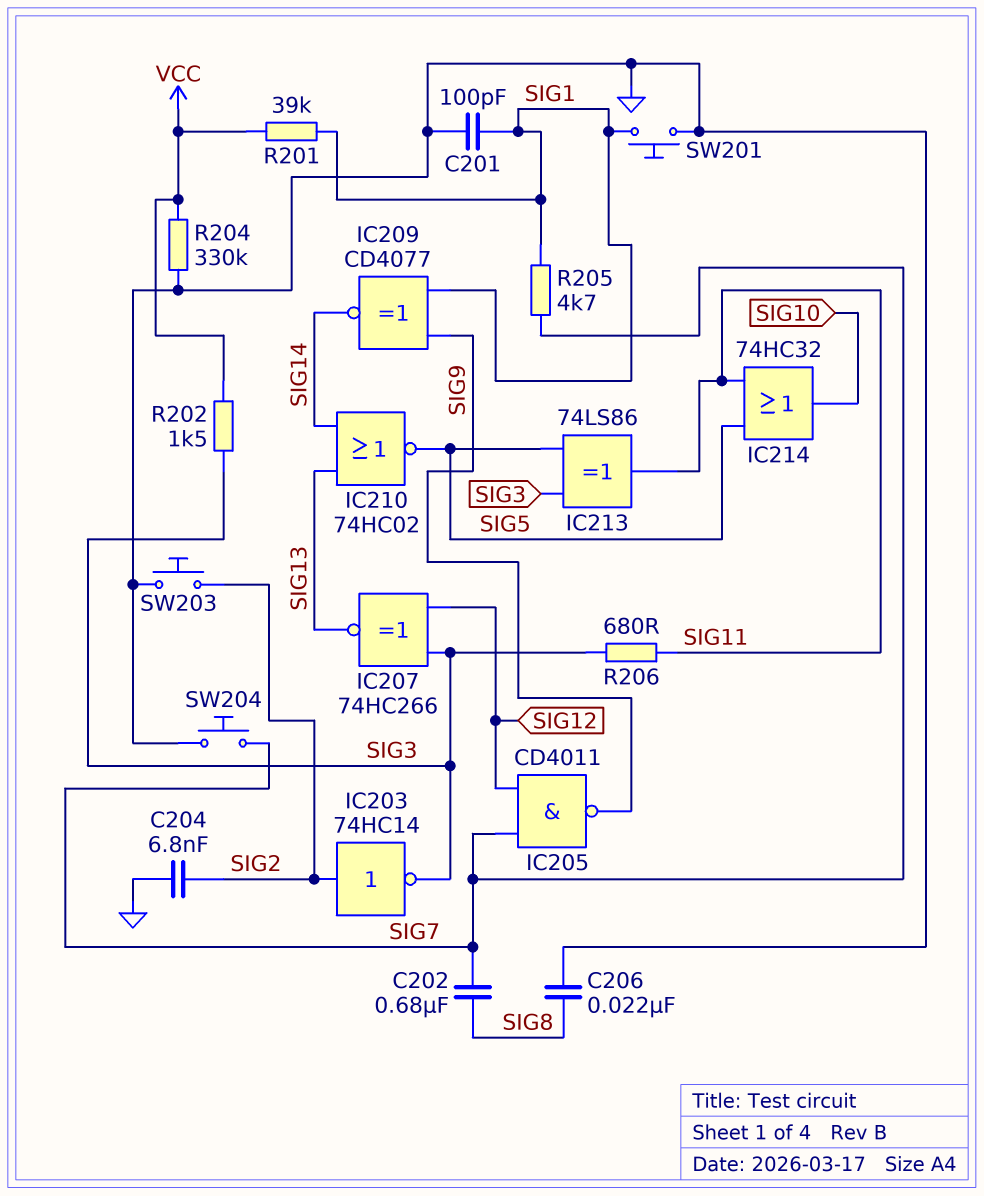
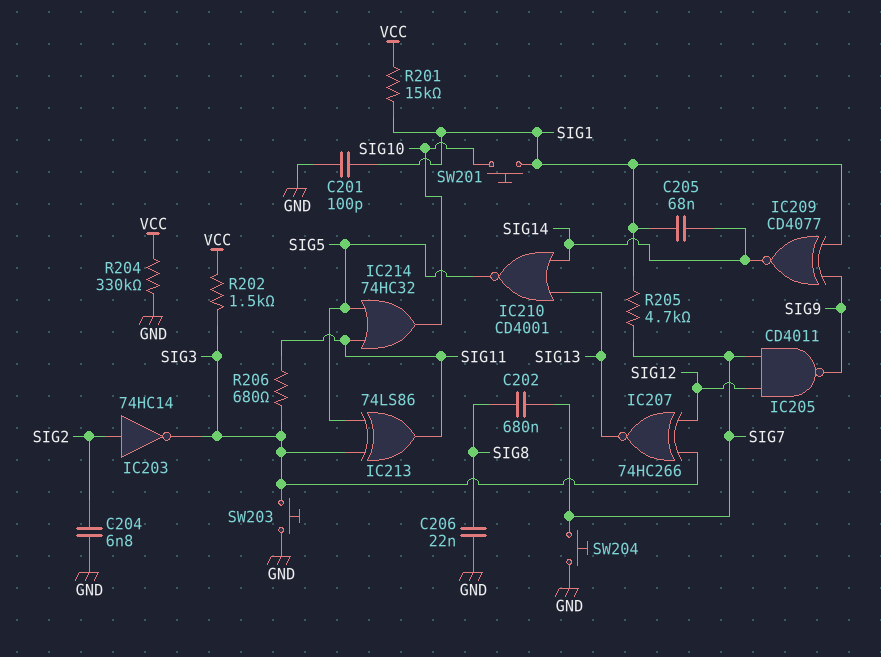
C205: none -> 68nF (SIG1, SIG14)
IC210: NOR 74HC02 (in SIG13, in SIG14, out SIG5) -> NOR CD4001 (in SIG13, in SIG14, out SIG5)
R201: 39k (SIG1, VCC) -> 15k (SIG1, VCC)
SW201: button (GND, SIG1) -> button (SIG1, SIG10)
SW203: button (GND, SIG2) -> button (GND, SIG3)

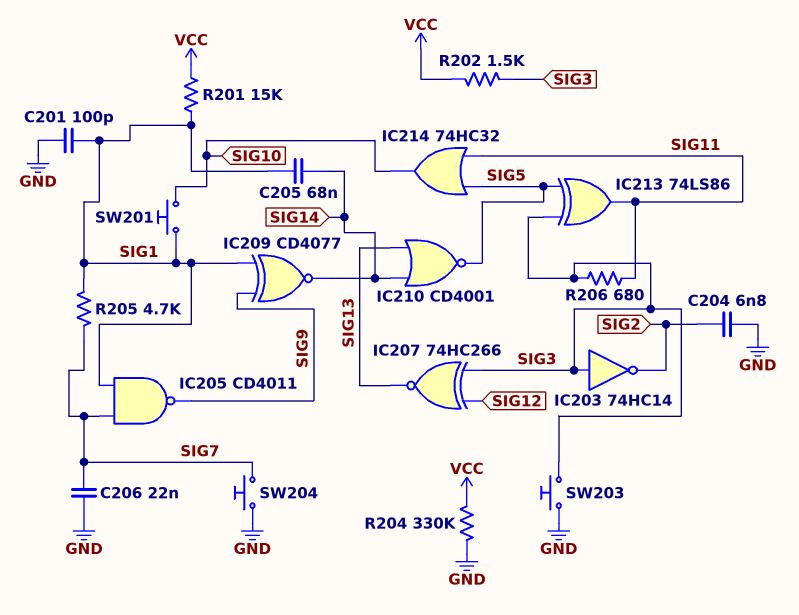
C202: 680nF (SIG7, SIG8) -> none
C206: 22nF (GND, SIG8) -> 22nF (GND, SIG7)
IC203: NOT 74HC14 (in SIG2, out SIG3) -> NOT 74HC14 (in SIG3, out SIG2)
IC205: NAND CD4011 (in SIG7, in SIG12, out SIG9) -> NAND CD4011 (in SIG1, in SIG7, out SIG9)

